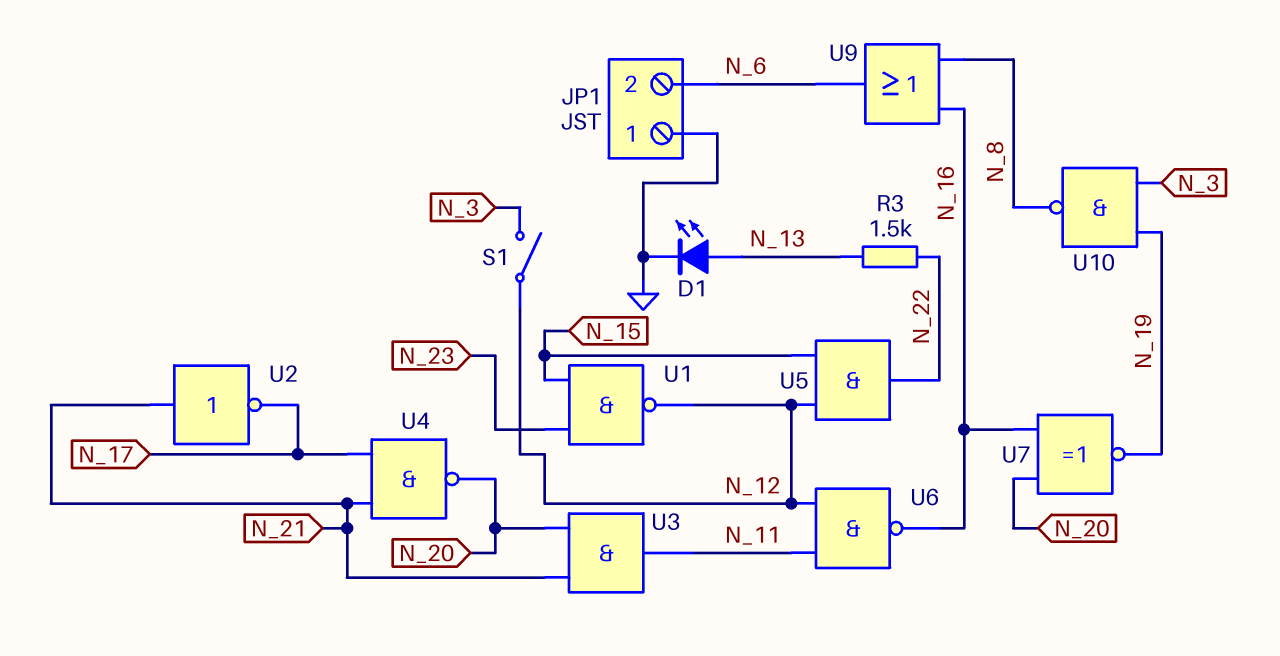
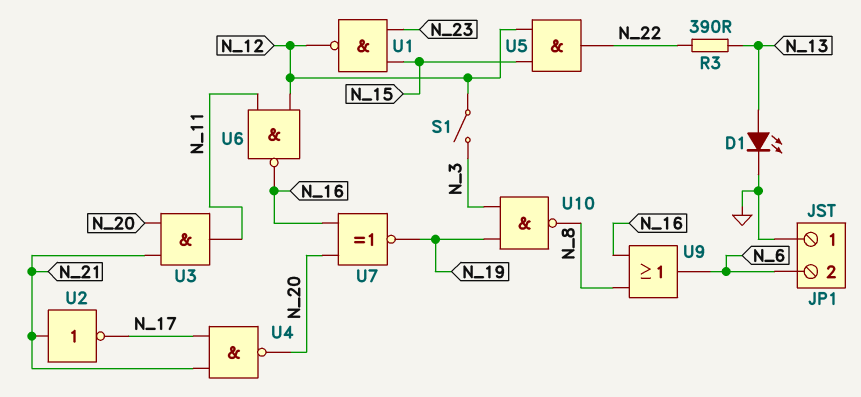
R3: 1.5k (N_13, N_22) -> 390 (N_13, N_22)

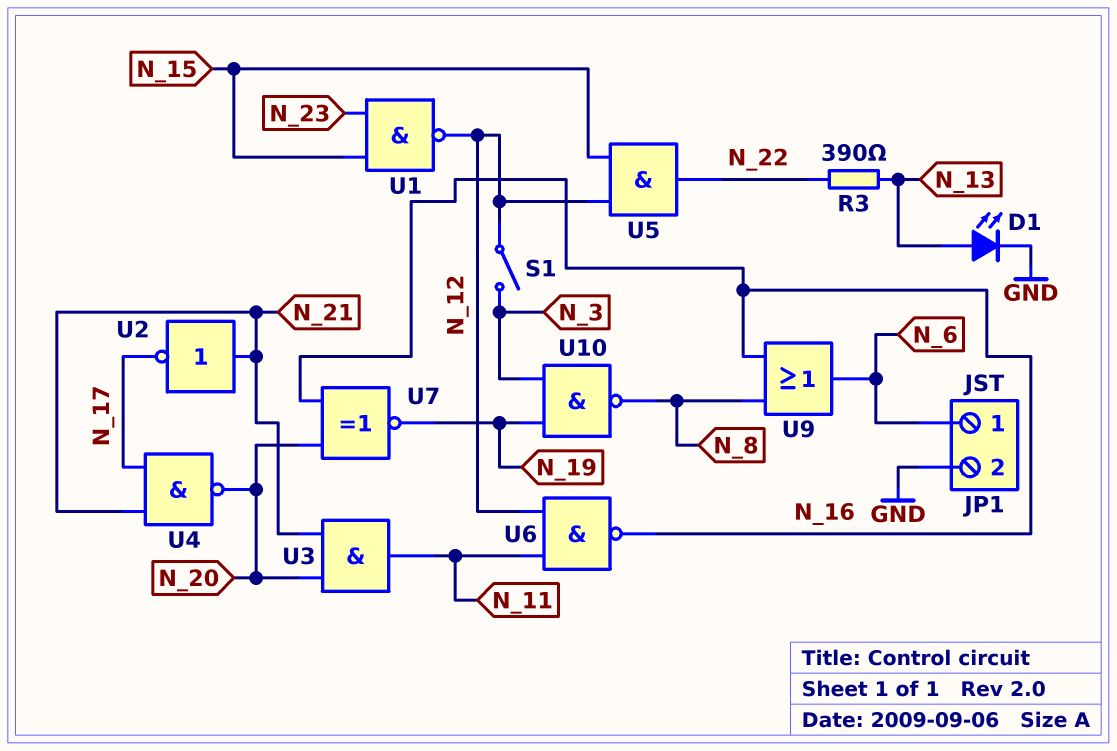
JP1 pin 1: GND -> N_6
JP1 pin 2: N_6 -> GND

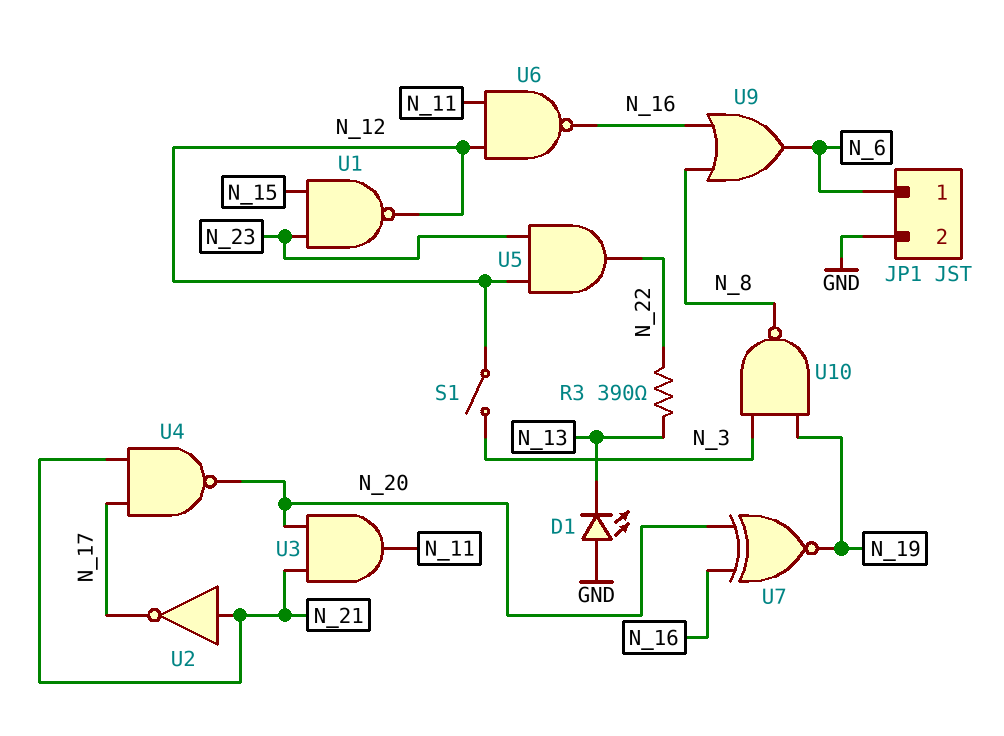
D1: LED (A N_13, K GND) -> LED (A GND, K N_13)
U5: AND (in N_12, in N_15, out N_22) -> AND (in N_12, in N_23, out N_22)

